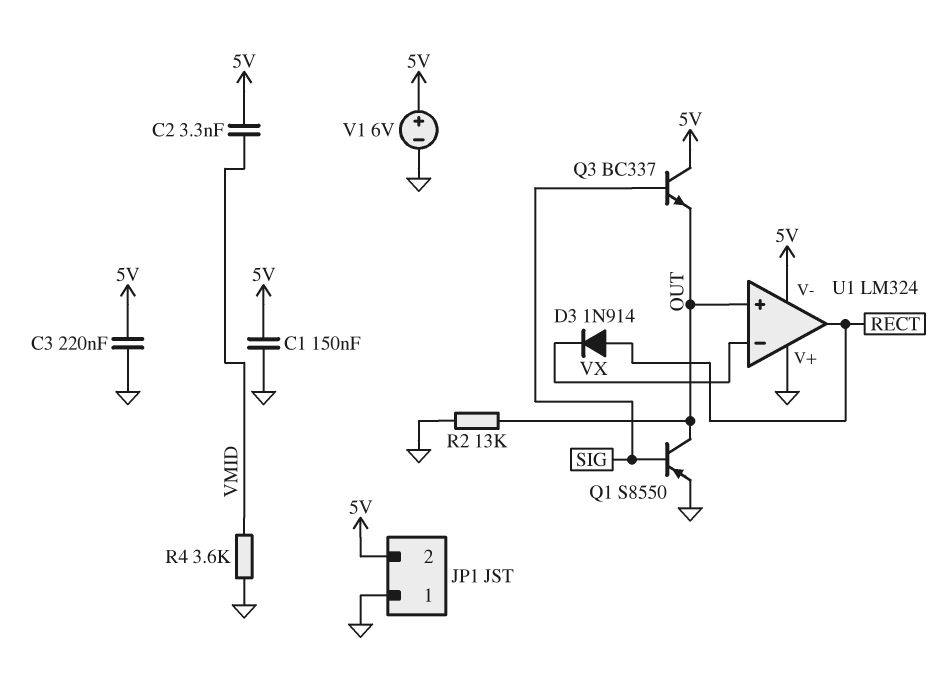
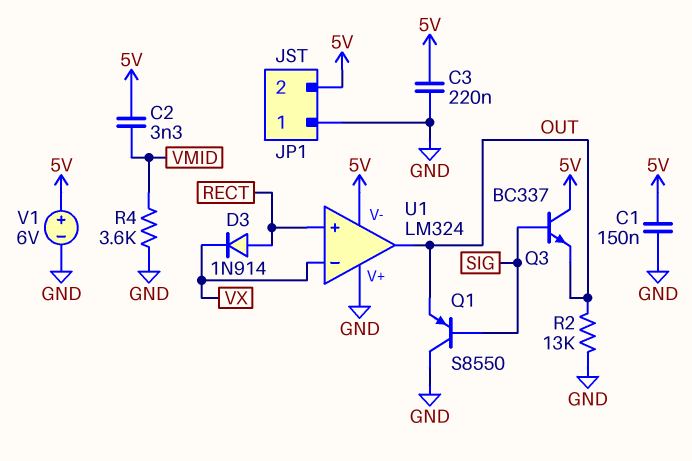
Q1: PNP S8550 (B SIG, C OUT, E GND) -> PNP S8550 (B SIG, C GND, E OUT)
U1 pin in+: OUT -> RECT
U1 pin out: RECT -> OUT

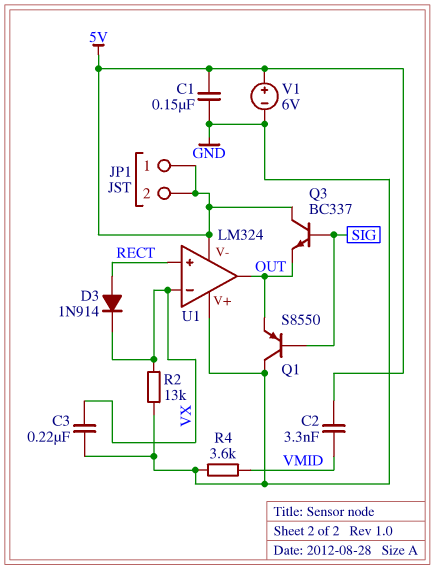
C3: 220nF (5V, GND) -> 220nF (GND, VX)
JP1 pin 1: GND -> 5V
R2: 13k (GND, OUT) -> 13k (GND, VX)

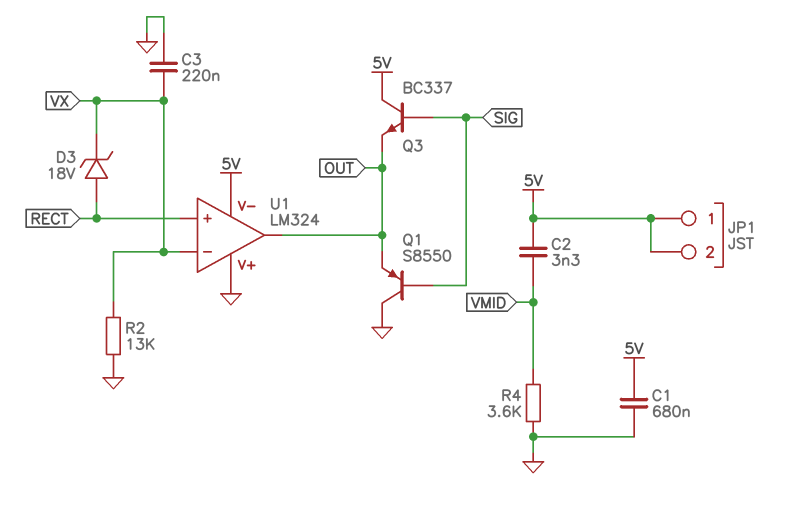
C1: 150nF (5V, GND) -> 680nF (5V, GND)
D3: diode 1N914 (A RECT, K VX) -> zener 18V (A RECT, K VX)
V1: 6V (plus 5V, minus GND) -> none

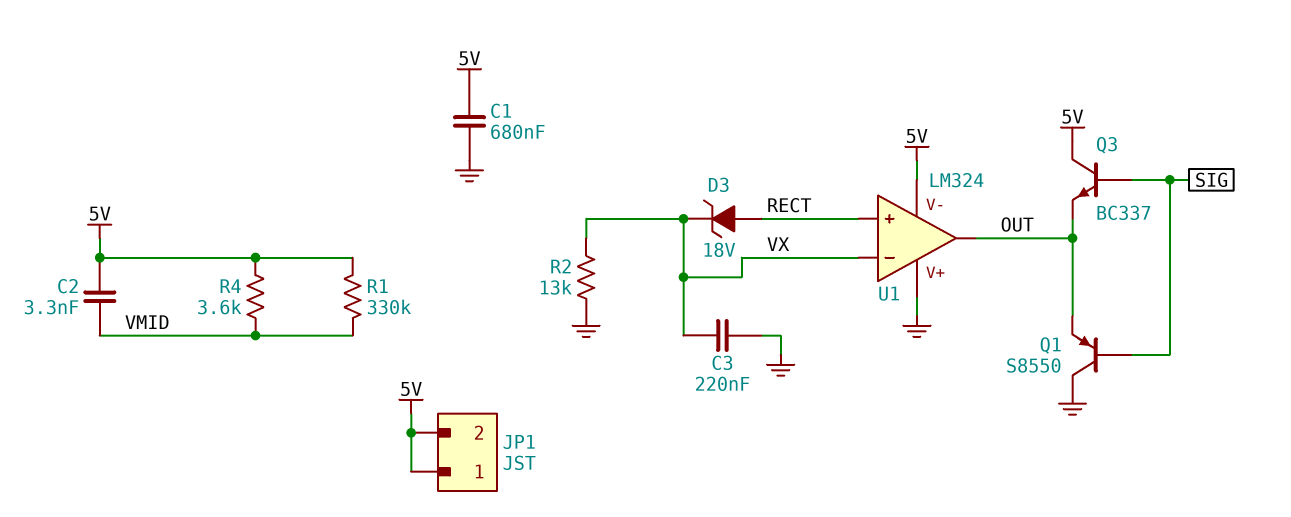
R1: none -> 330k (5V, VMID)
R4: 3.6k (GND, VMID) -> 3.6k (5V, VMID)

